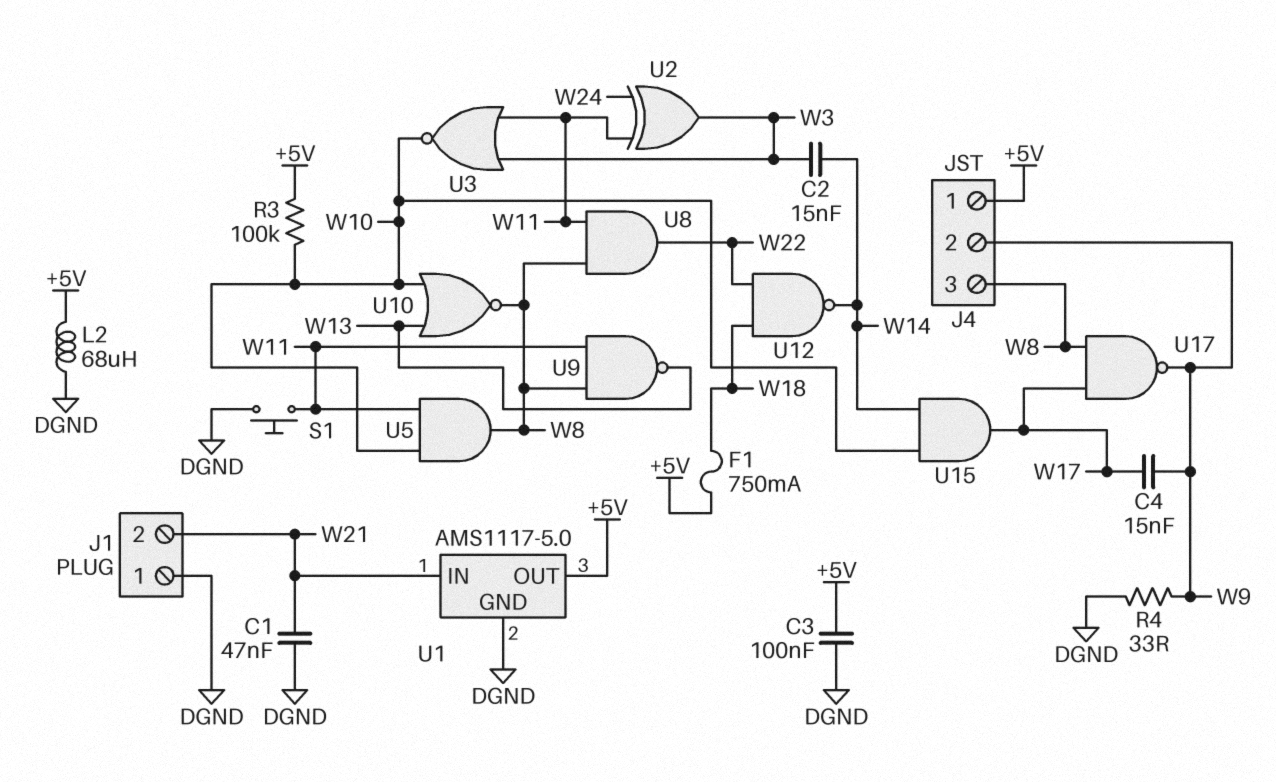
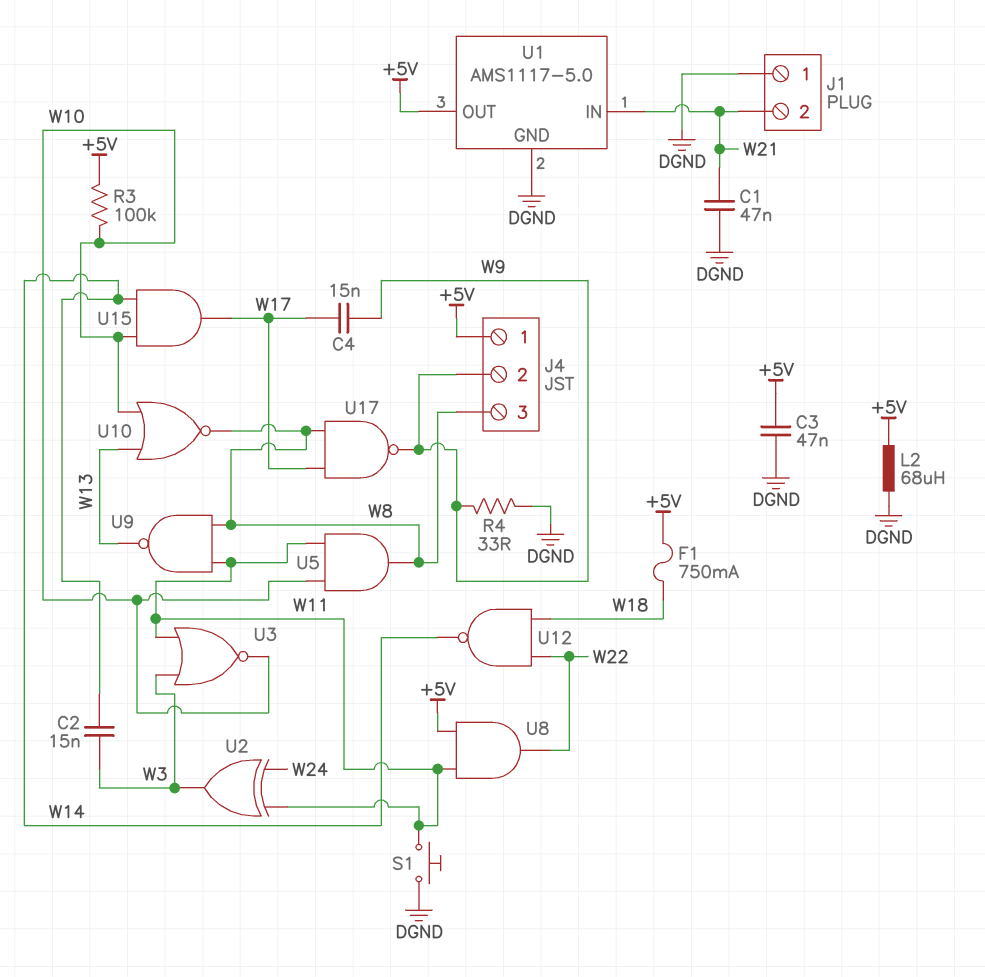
C3: 100nF (+5V, DGND) -> 47nF (+5V, DGND)
U8: AND (in W8, in W11, out W22) -> AND (in +5V, in W11, out W22)

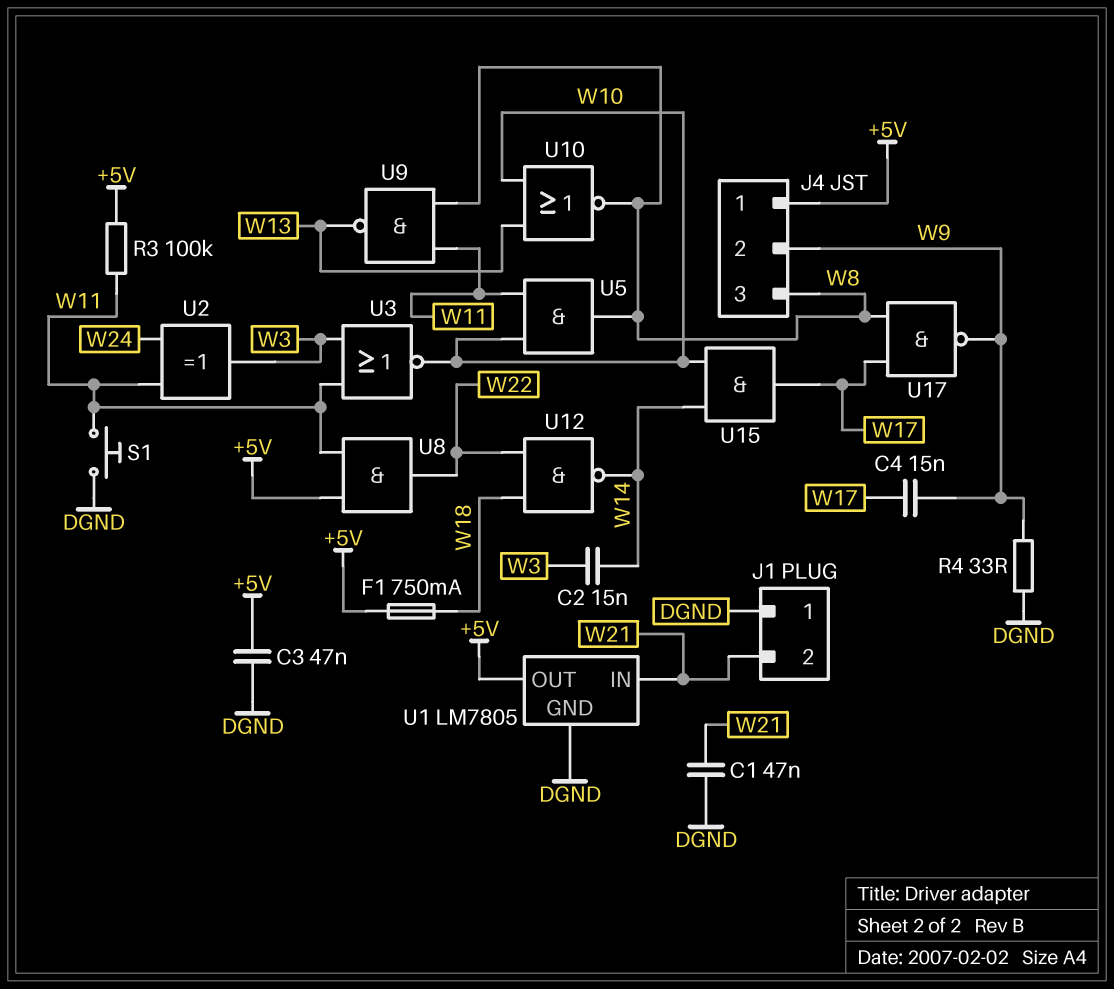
L2: 68uH (+5V, DGND) -> none
R3: 100k (+5V, W10) -> 100k (+5V, W11)
U1: AMS1117-5.0 -> LM7805

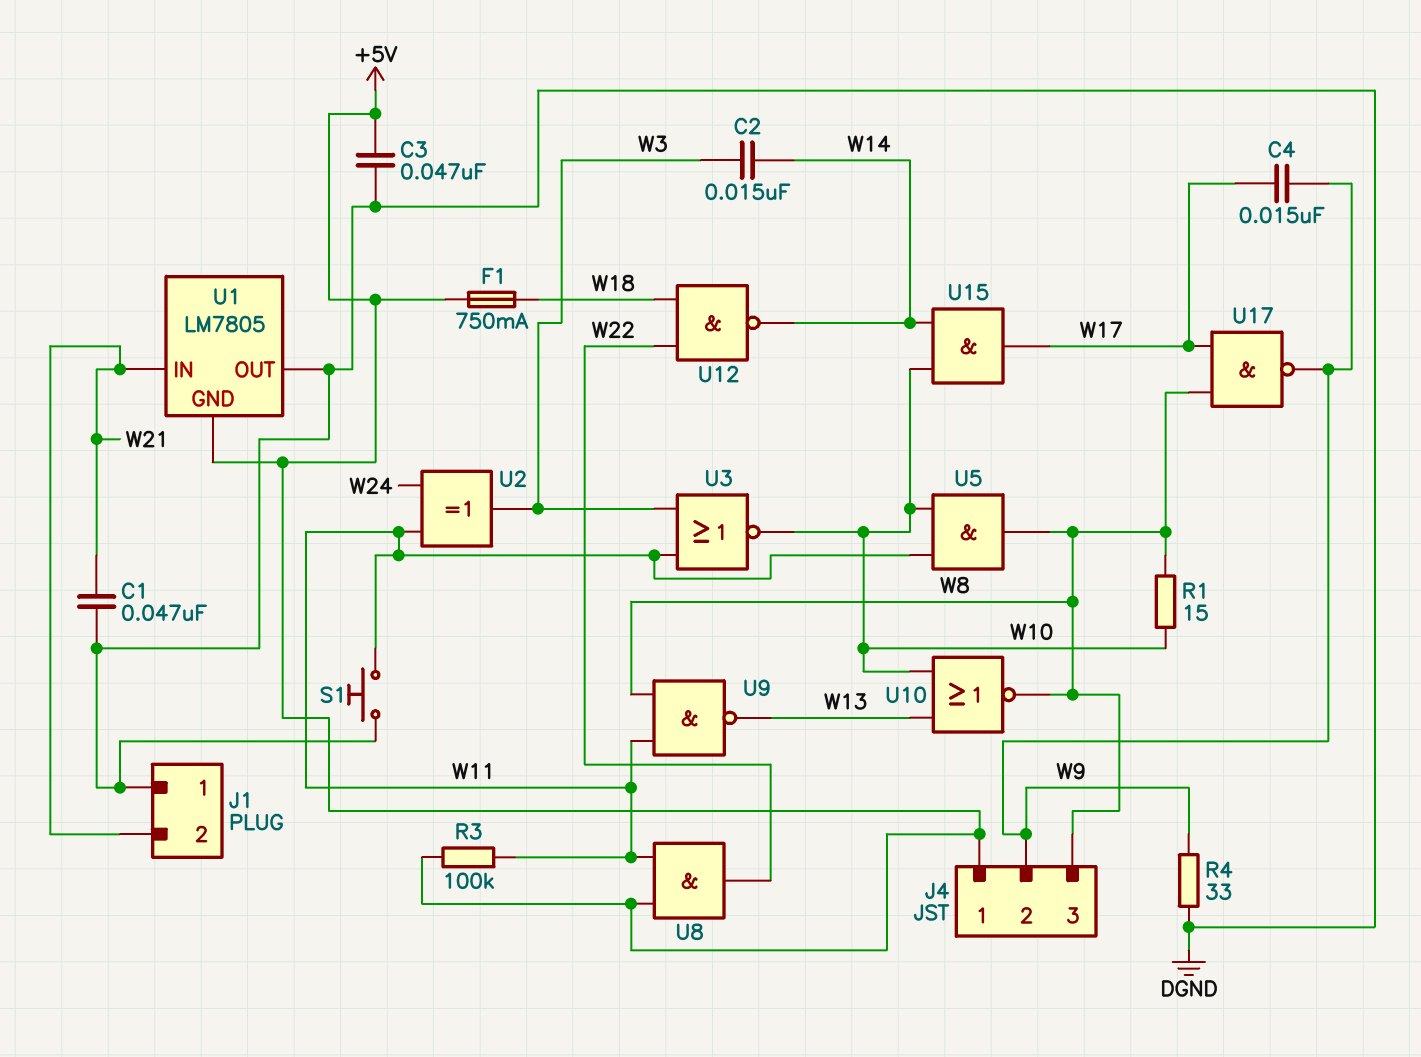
R1: none -> 15 (W8, W10)
U1 pin GND: DGND -> +5V
U1 pin OUT: +5V -> DGND

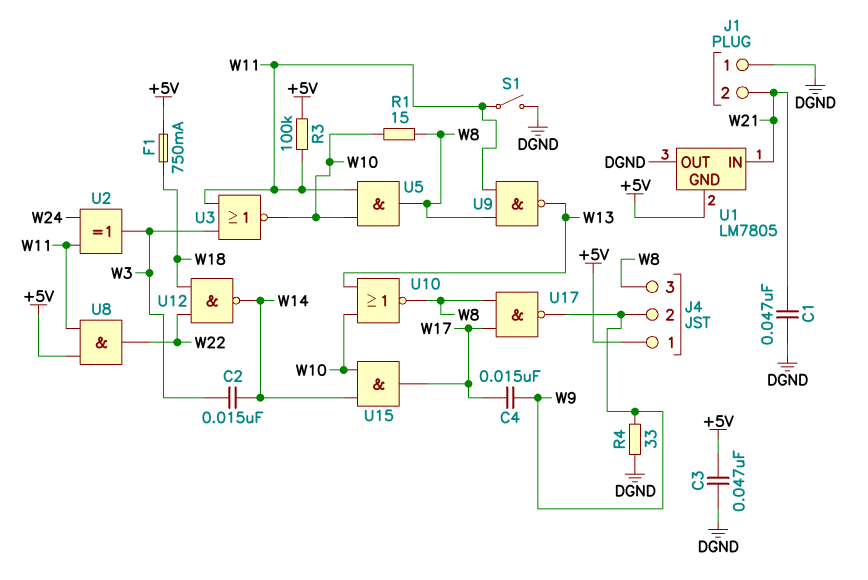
S1: button (DGND, W11) -> switch (DGND, W11)

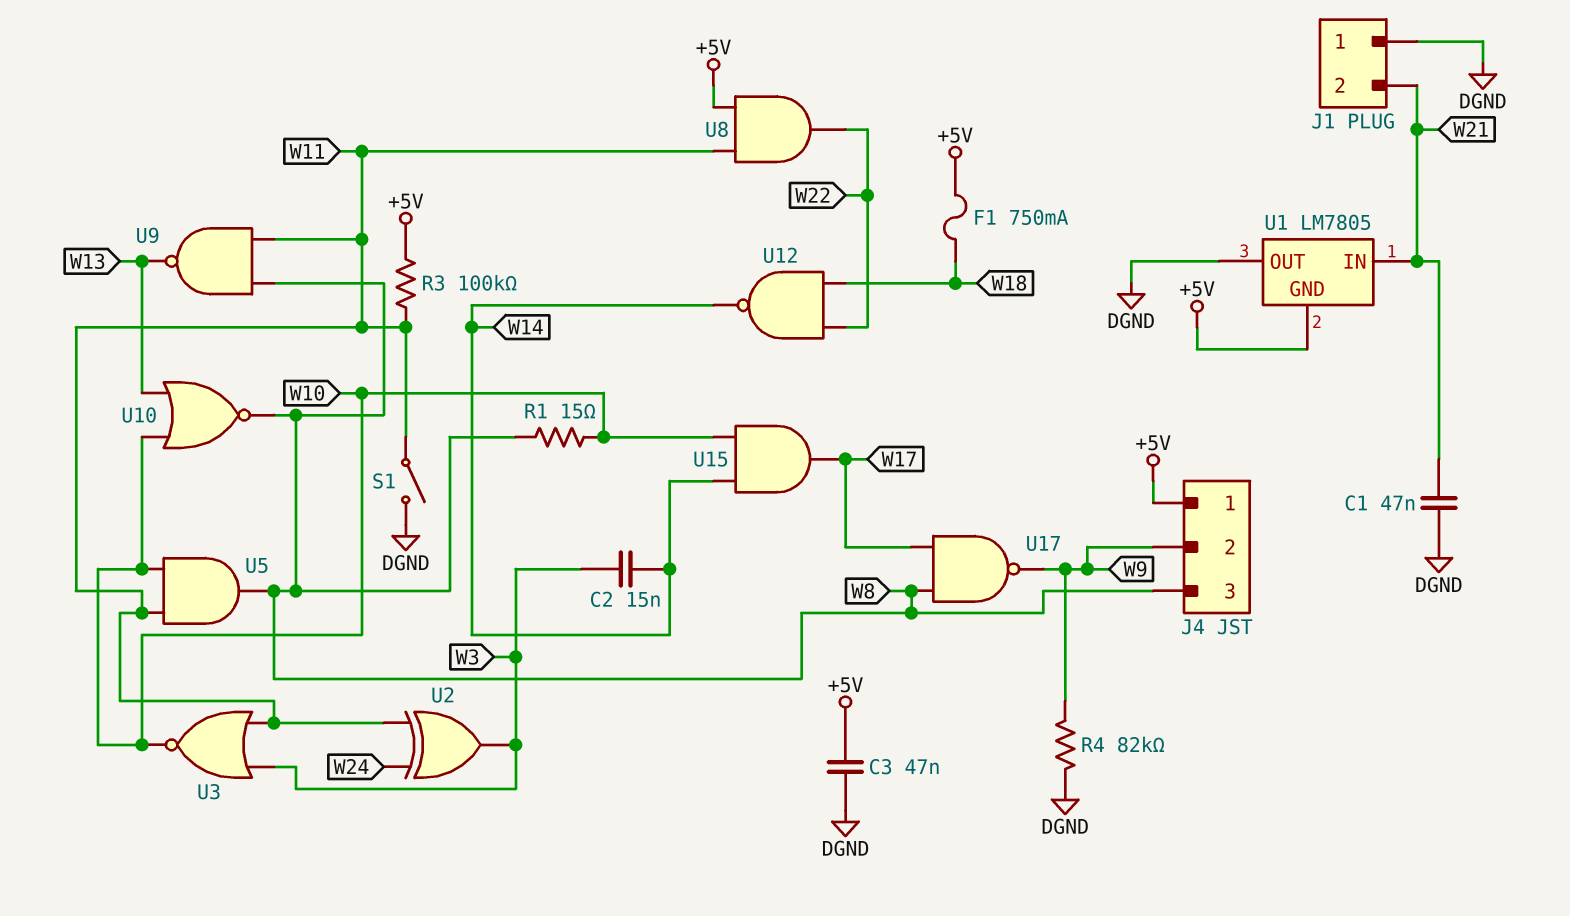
C4: 15nF (W9, W17) -> none
R4: 33 (DGND, W9) -> 82k (DGND, W9)

